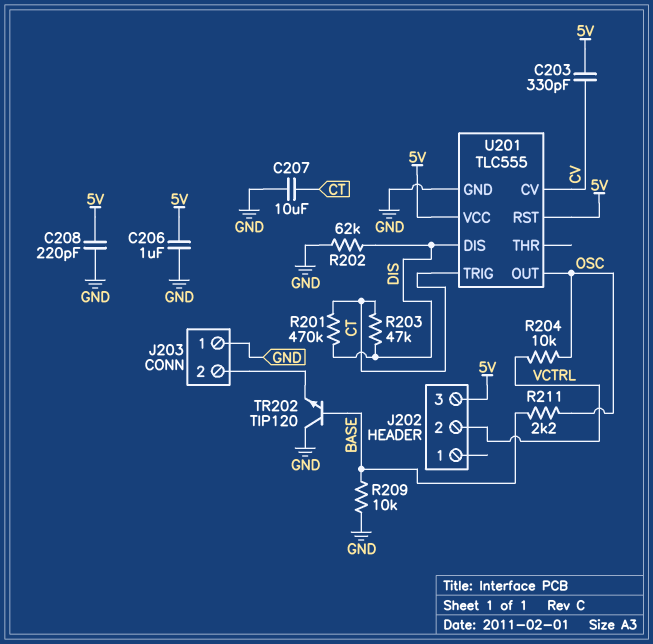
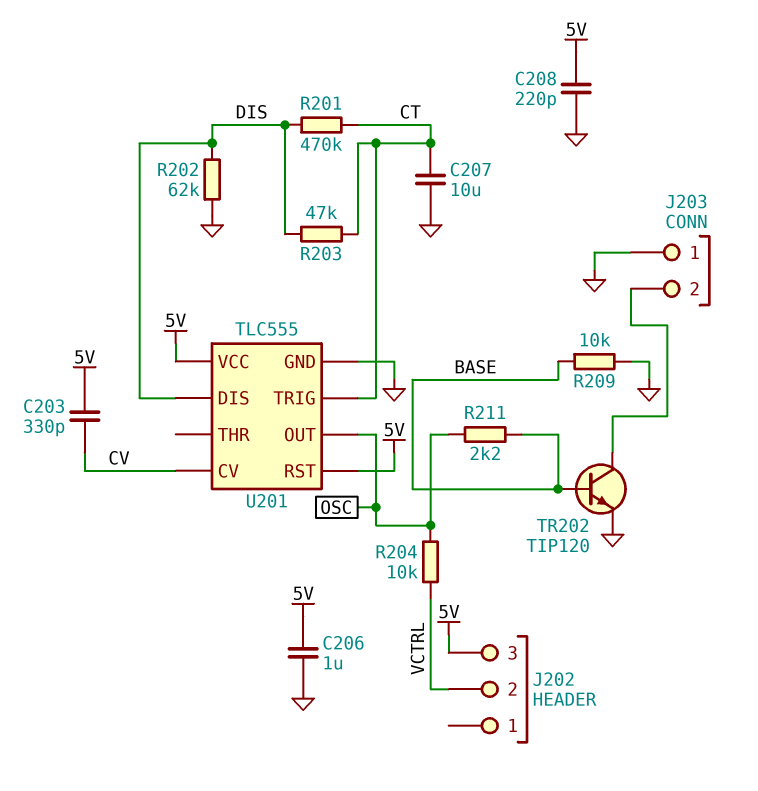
TR202: NPN TIP120 (B BASE, C GND, E J203/2) -> NPN TIP120 (B BASE, C J203/2, E GND)

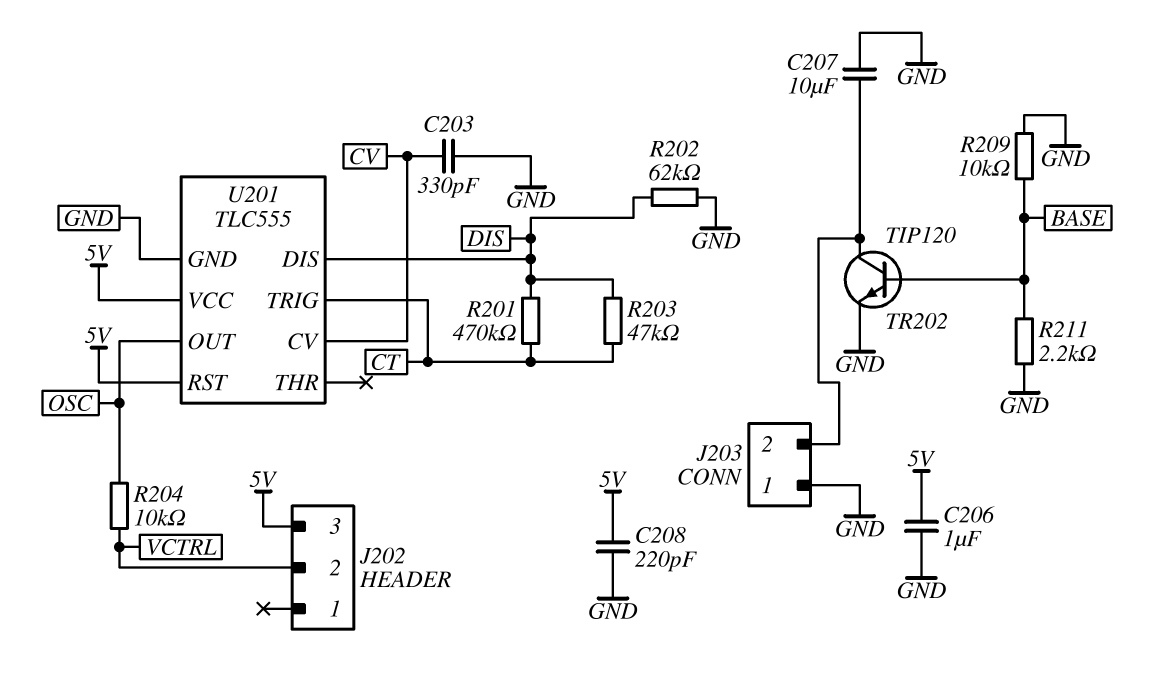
C203: 330pF (5V, CV) -> 330pF (CV, GND)
C207: 10uF (CT, GND) -> 10uF (GND, J203/2)
R211: 2.2k (BASE, OSC) -> 2.2k (BASE, GND)

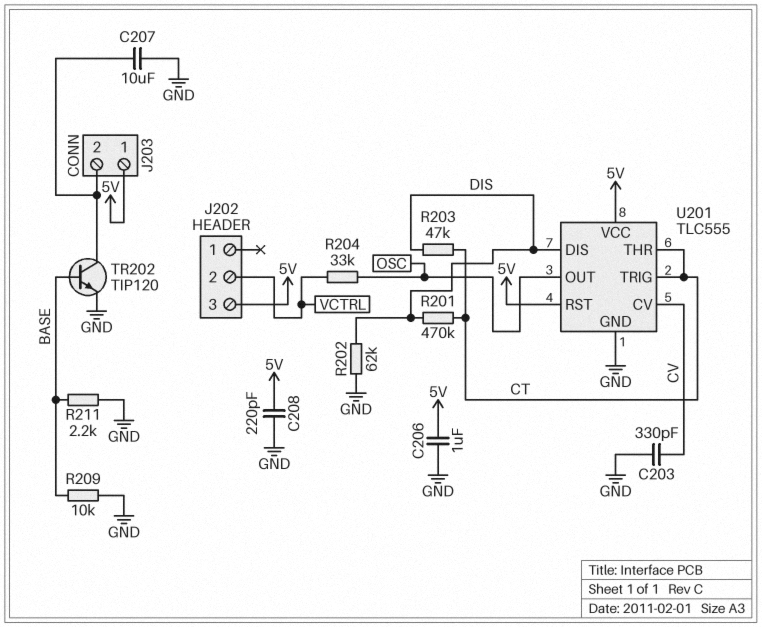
J203 pin 1: GND -> 5V
R204: 10k (OSC, VCTRL) -> 33k (OSC, VCTRL)
U201 pin THR: none -> CT

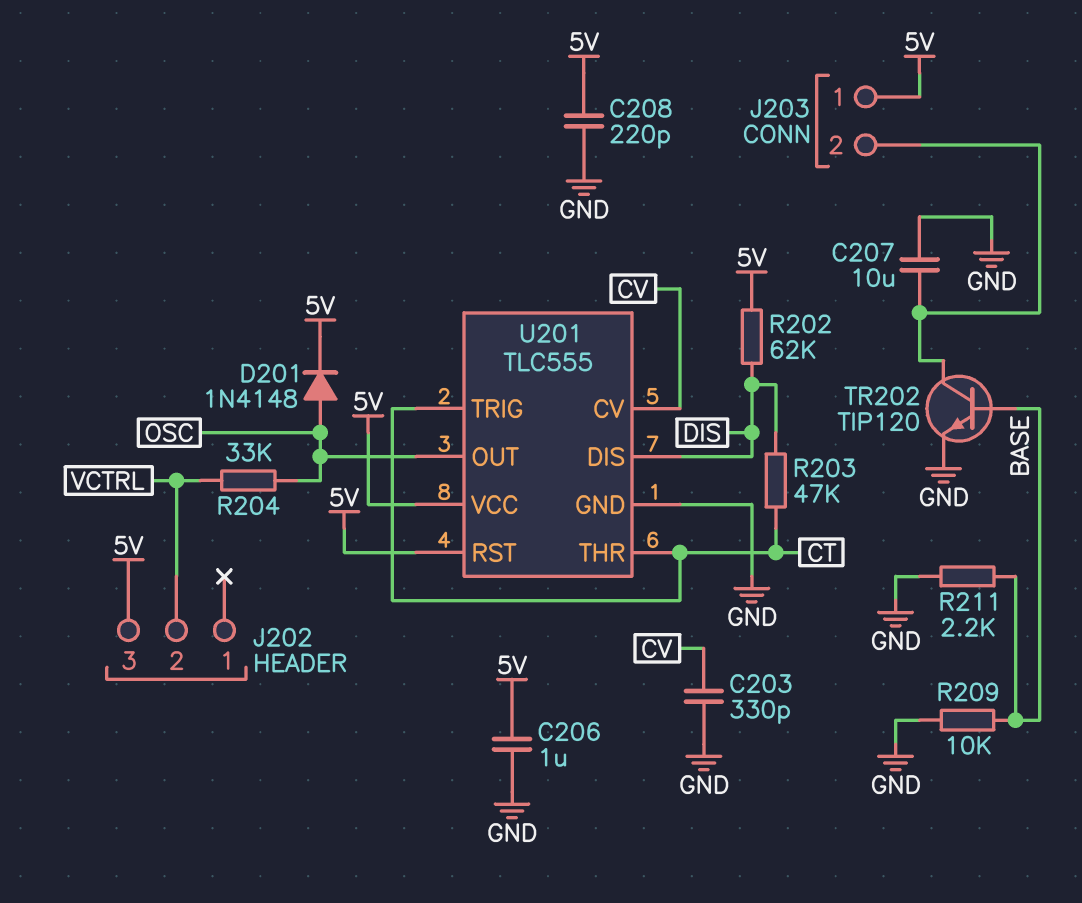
D201: none -> diode 1N4148 (A OSC, K 5V)
R201: 470k (CT, DIS) -> none
R202: 62k (DIS, GND) -> 62k (5V, DIS)

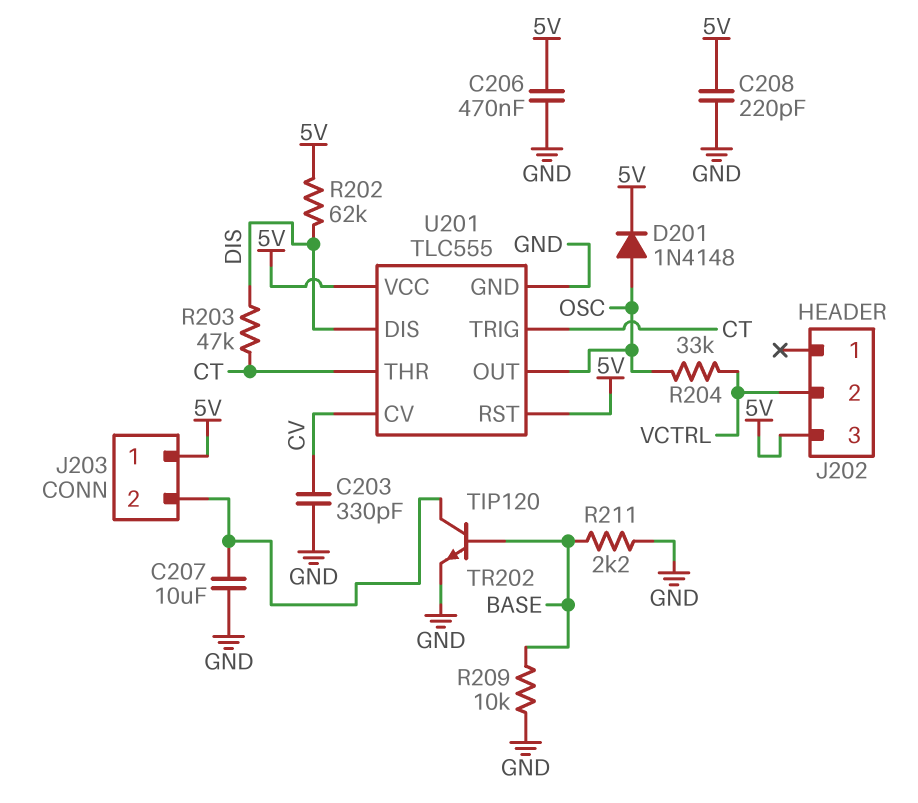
C206: 1uF (5V, GND) -> 470nF (5V, GND)

